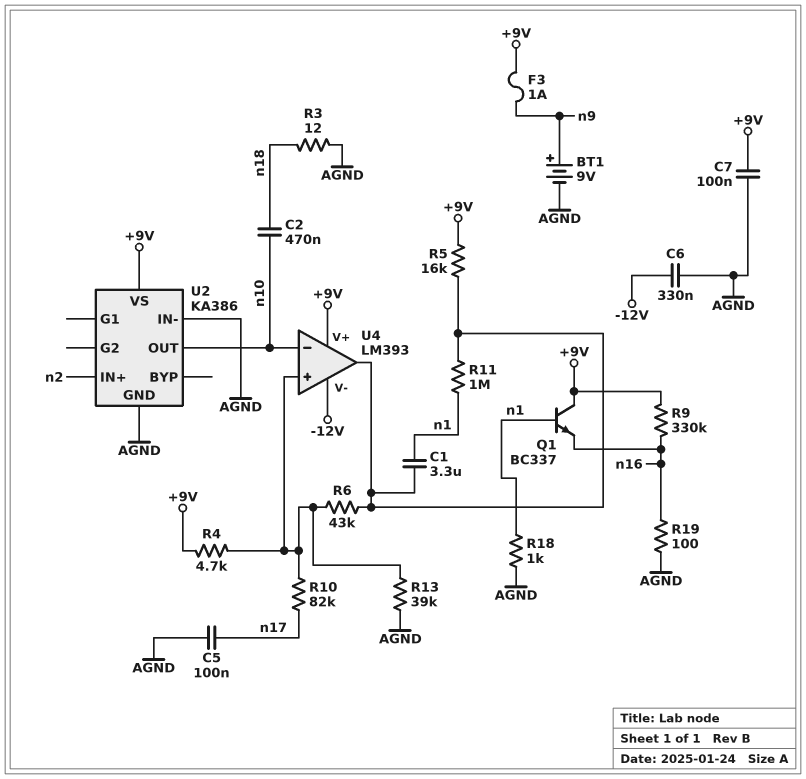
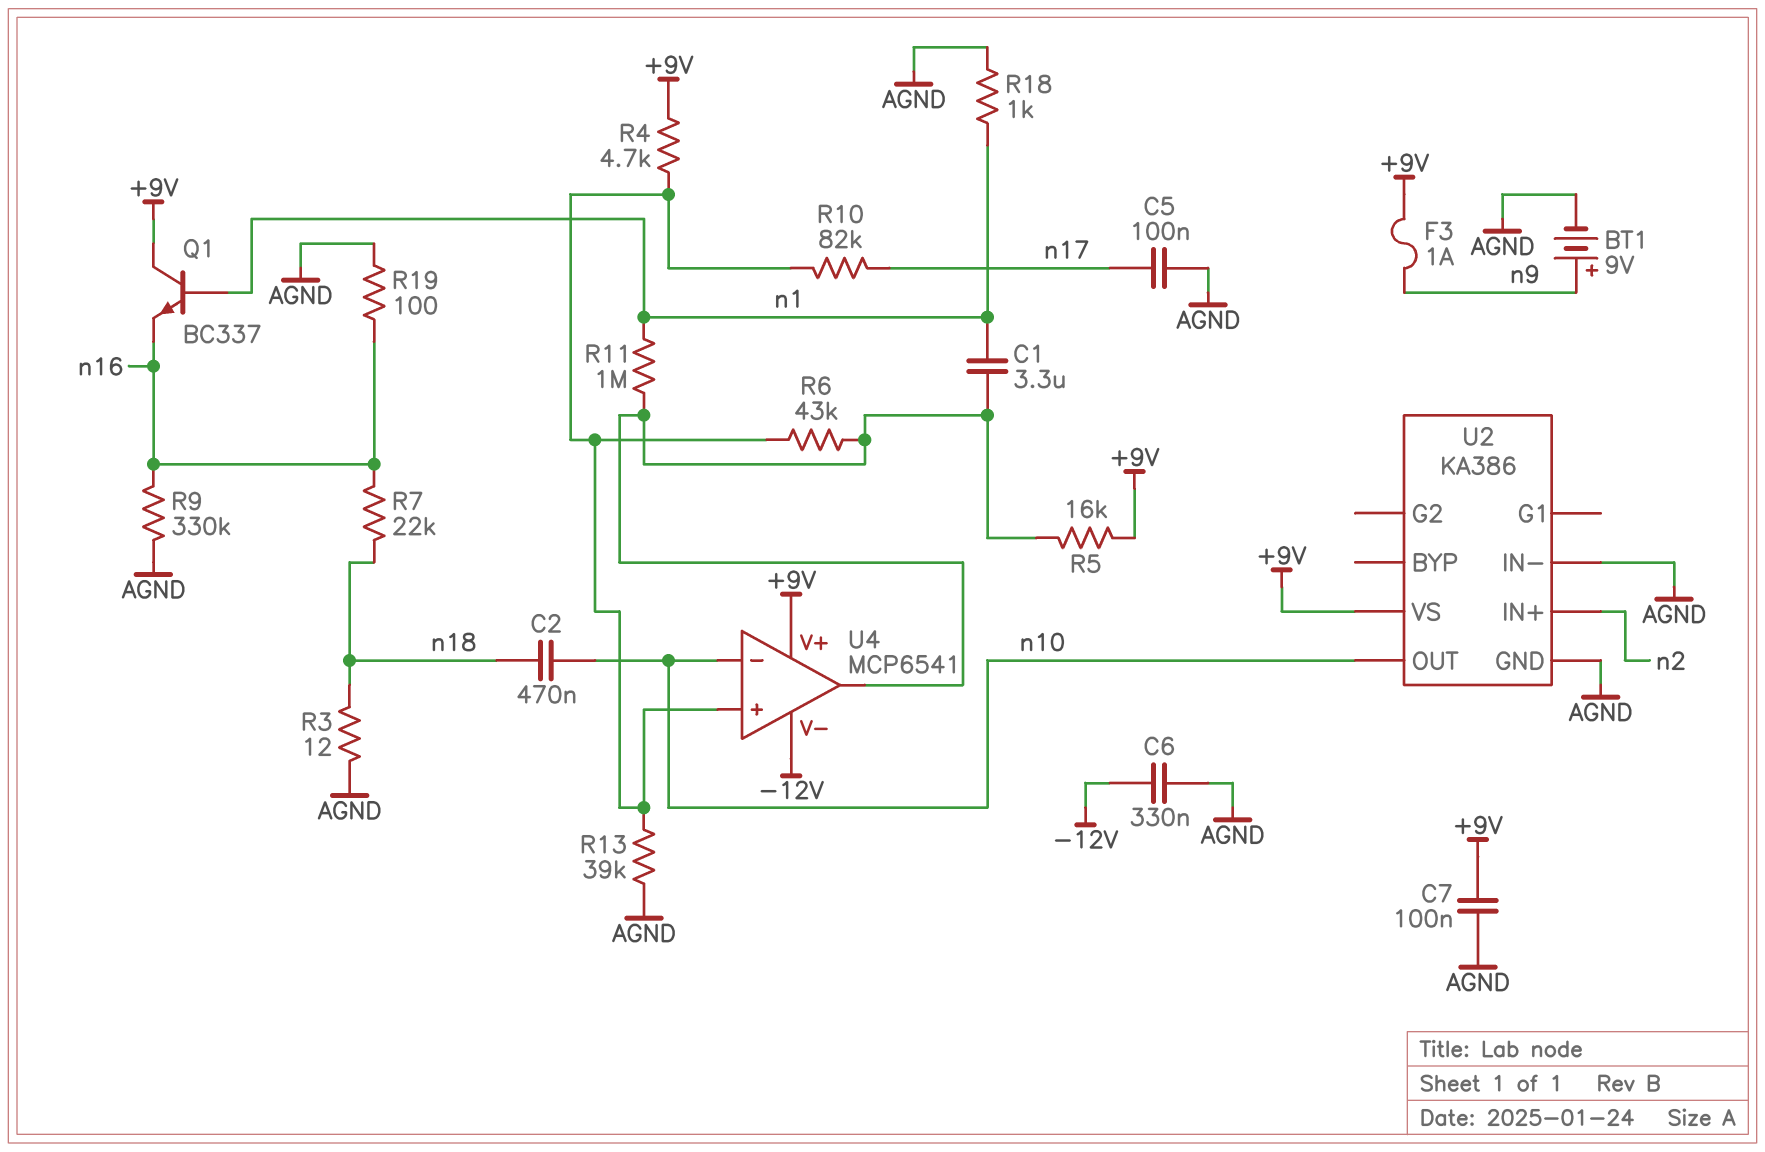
R7: none -> 22k (n16, n18)
R9: 330k (+9V, n16) -> 330k (AGND, n16)
U4: LM393 -> MCP6541

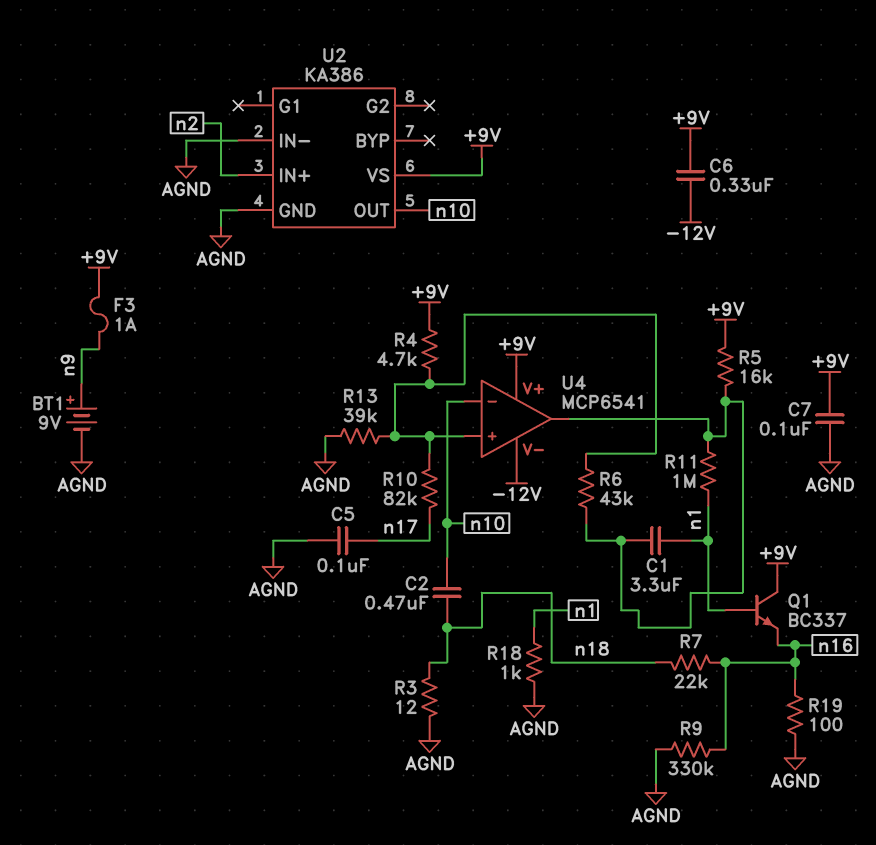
C6: 330nF (-12V, AGND) -> 330nF (+9V, -12V)

